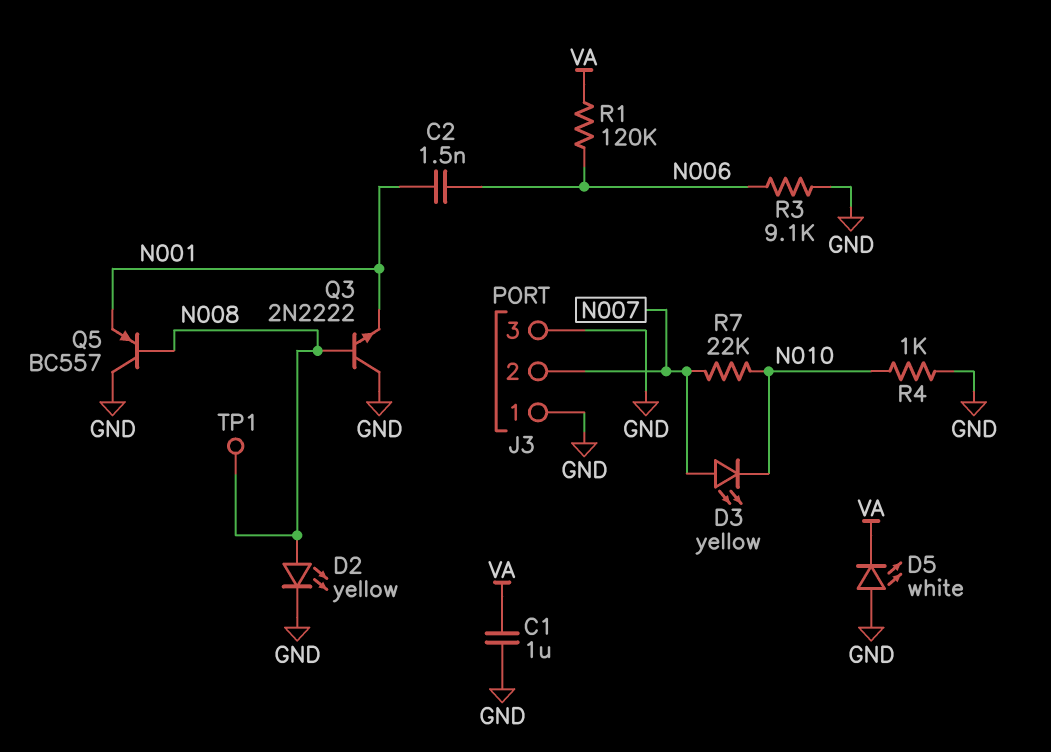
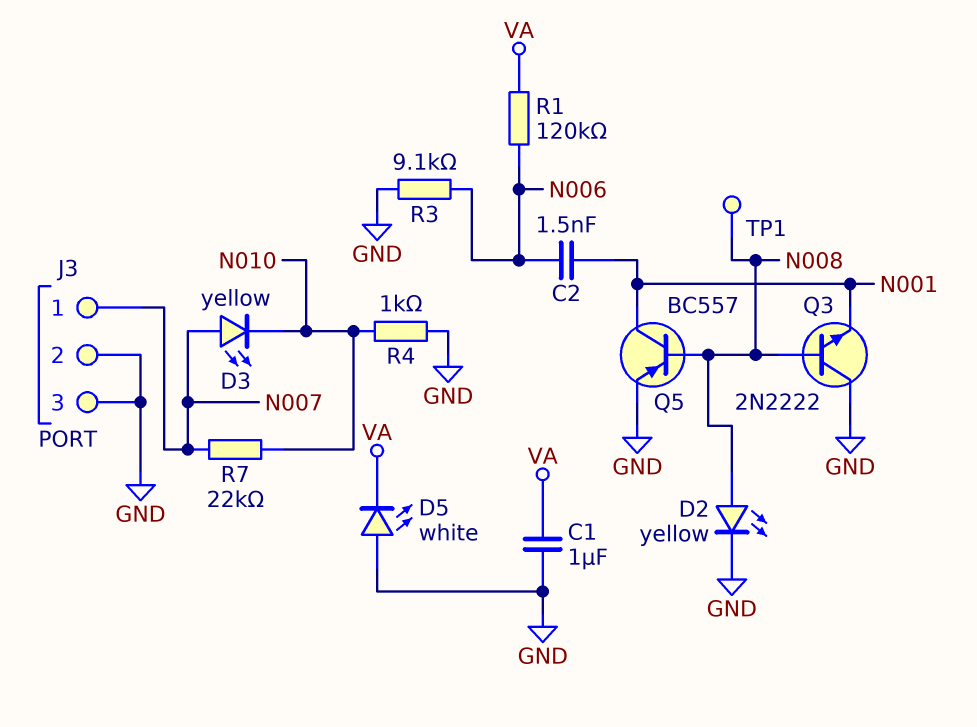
J3 pin 1: GND -> N007
J3 pin 2: N007 -> GND
Q5: PNP BC557 (B N008, C GND, E N001) -> PNP BC557 (B N008, C N001, E GND)

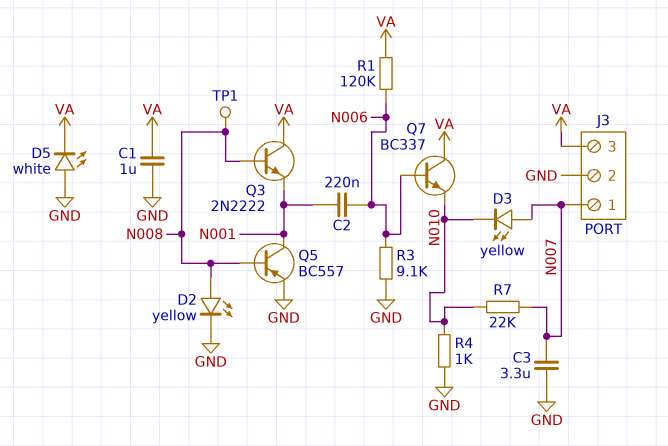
C2: 1.5nF (N001, N006) -> 220nF (N001, N006)
C3: none -> 3.3uF (GND, N007)
J3 pin 3: GND -> VA
Q3: NPN 2N2222 (B N008, C GND, E N001) -> NPN 2N2222 (B N008, C VA, E N001)
Q7: none -> NPN BC337 (B N006, C VA, E N010)

